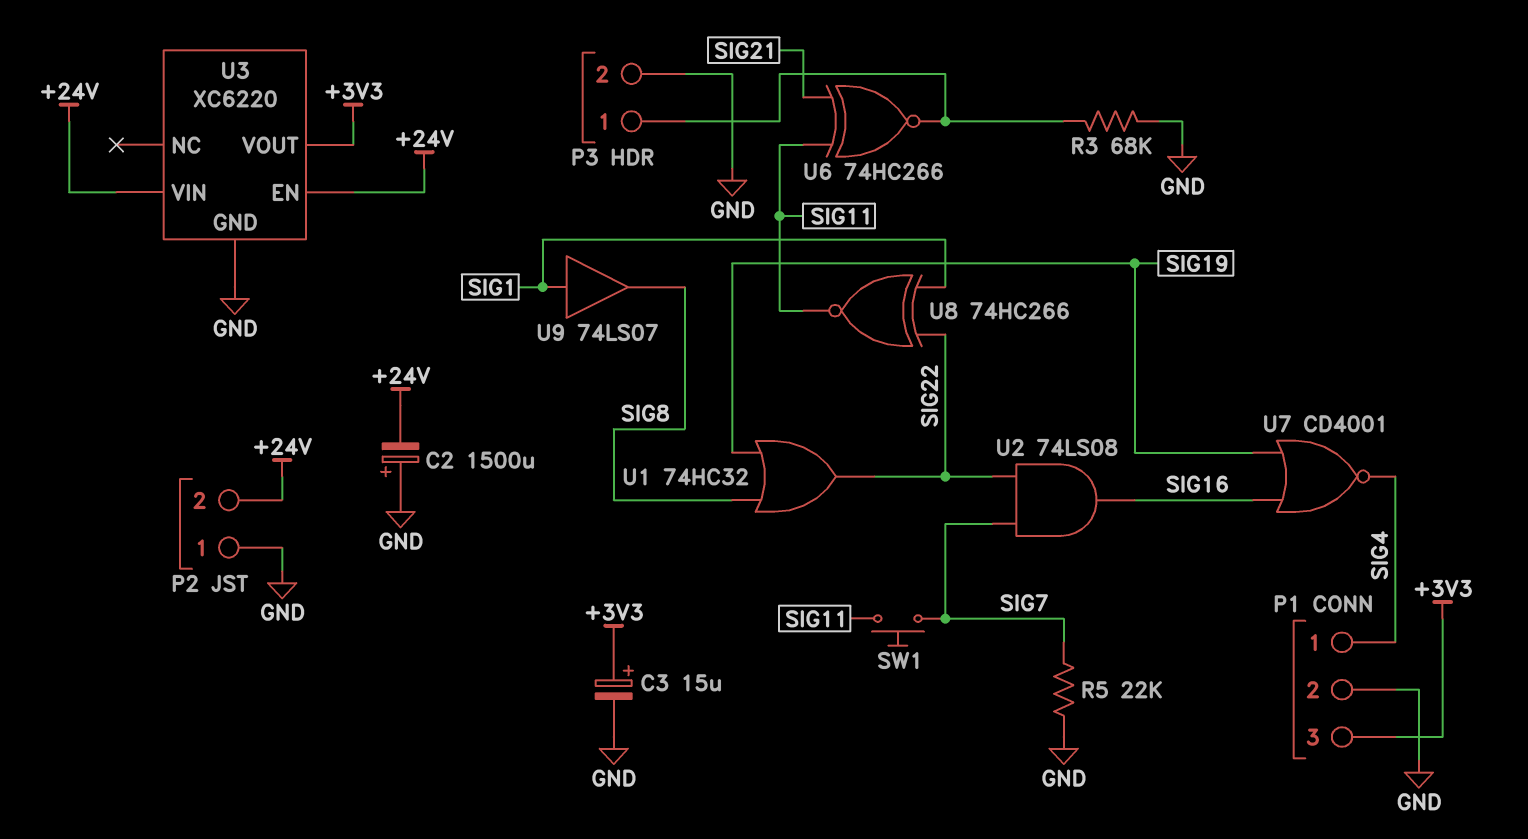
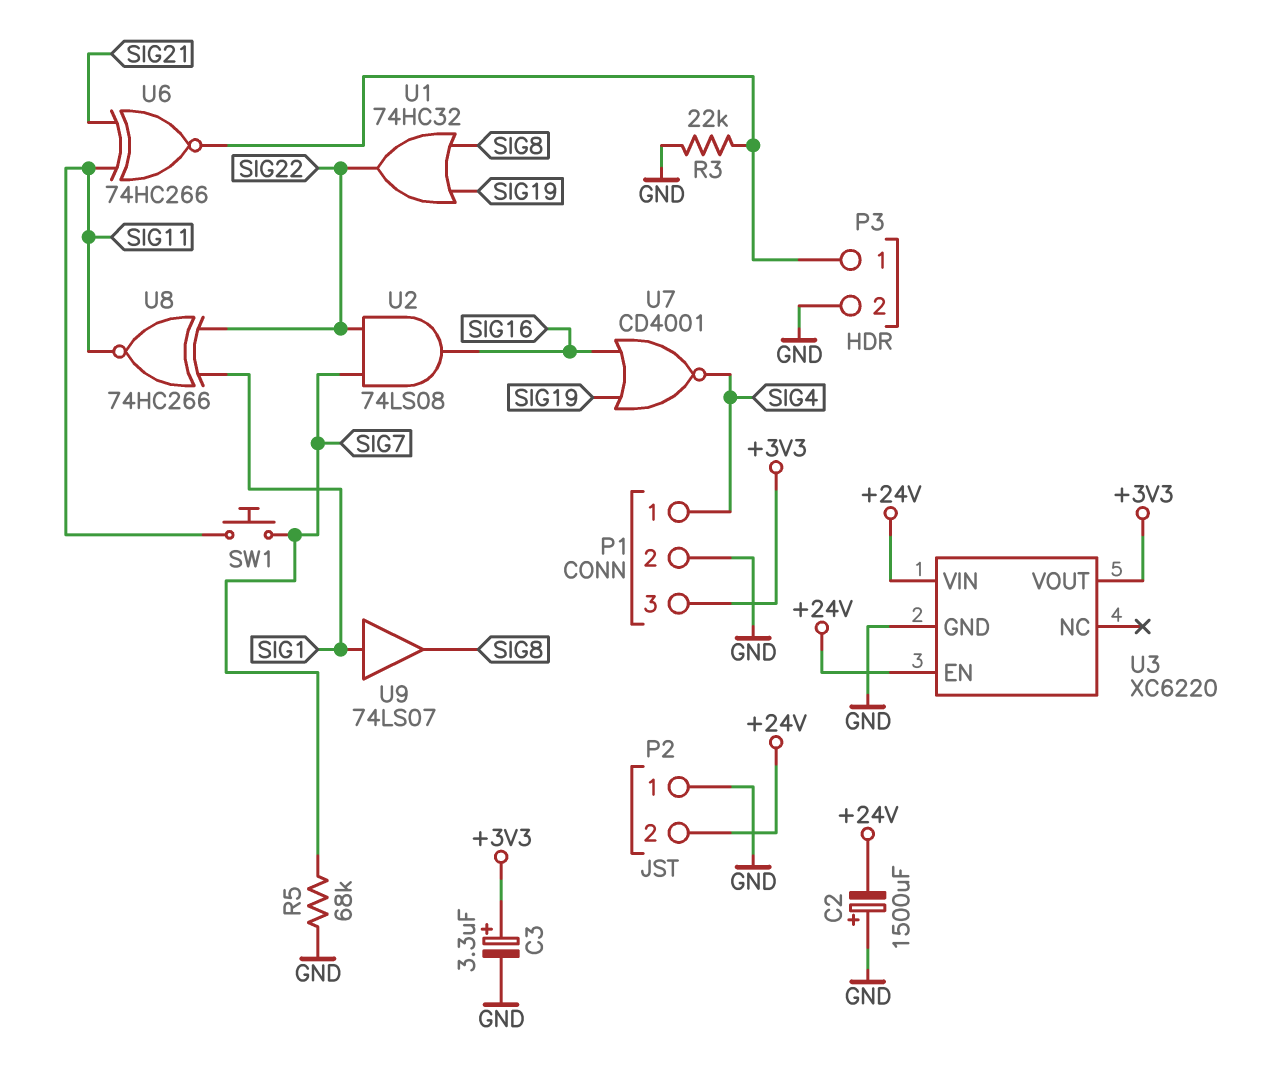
C3: 15uF (plus +3V3, minus GND) -> 3.3uF (plus +3V3, minus GND)
R3: 68k (GND, P3/1) -> 22k (GND, P3/1)
R5: 22k (GND, SIG7) -> 68k (GND, SIG7)

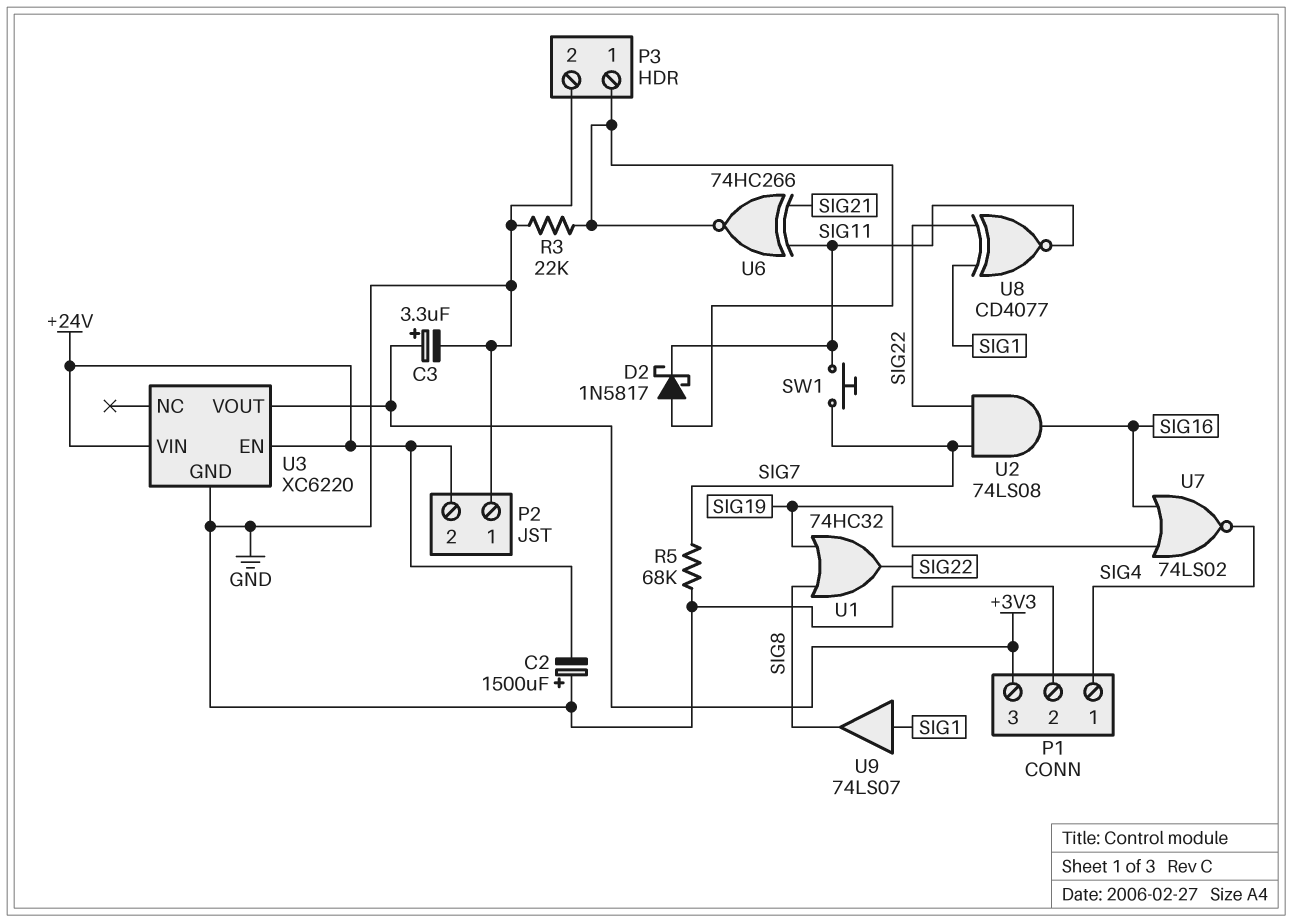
D2: none -> schottky 1N5817 (A P3/1, K SIG11)
U7: NOR CD4001 (in SIG16, in SIG19, out SIG4) -> NOR 74LS02 (in SIG16, in SIG19, out SIG4)
U8: XNOR 74HC266 (in SIG1, in SIG22, out SIG11) -> XNOR CD4077 (in SIG1, in SIG22, out SIG11)

